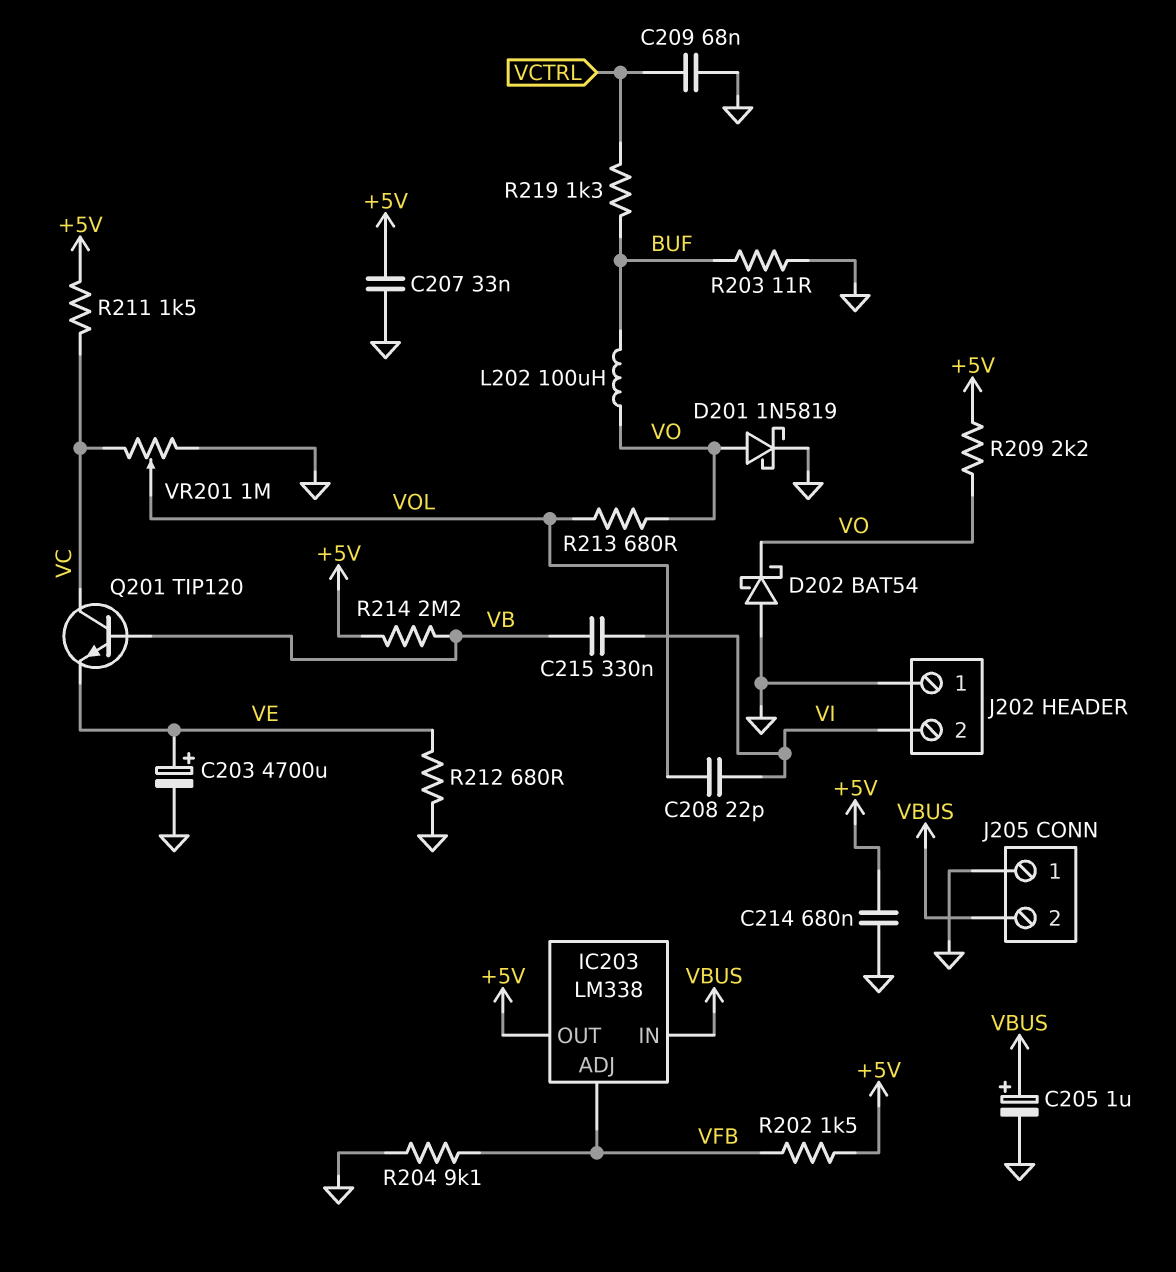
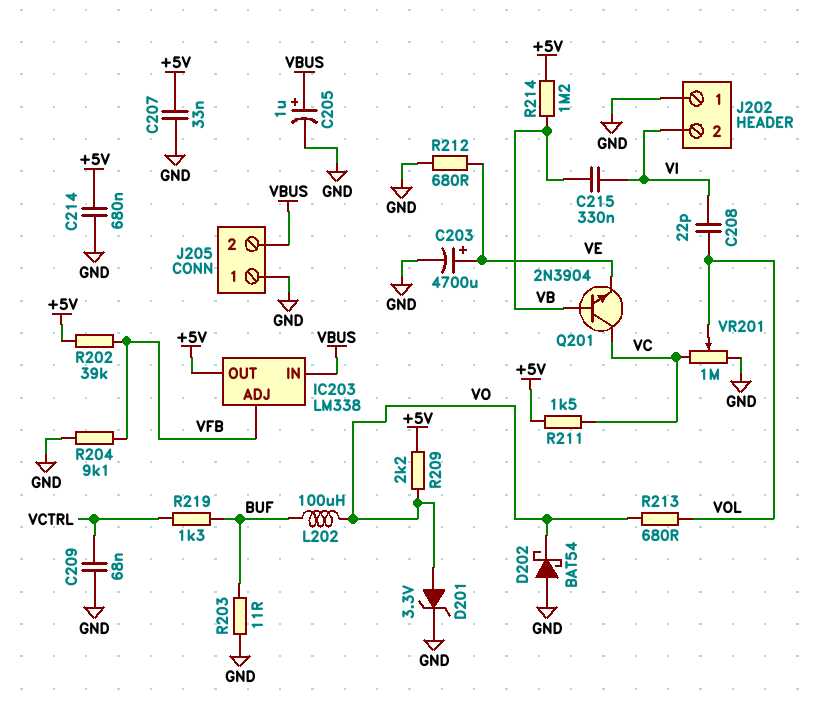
D201: schottky 1N5819 (A VO, K GND) -> zener 3.3V (A VO, K GND)
Q201: NPN TIP120 (B VB, C VC, E VE) -> NPN 2N3904 (B VB, C VC, E VE)
R202: 1.5k (+5V, VFB) -> 39k (+5V, VFB)
R214: 2.2M (+5V, VB) -> 1.2M (+5V, VB)

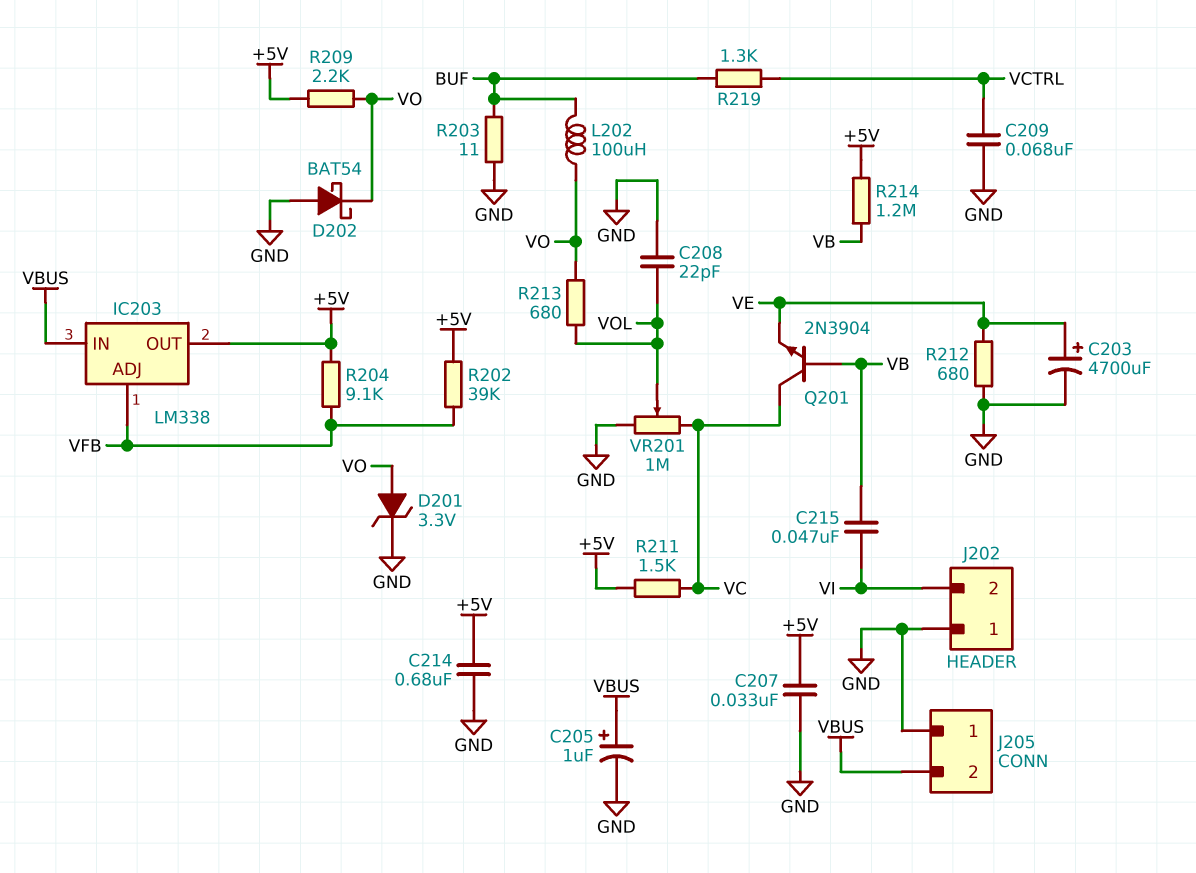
C208: 22pF (VI, VOL) -> 22pF (GND, VOL)
C215: 330nF (VB, VI) -> 47nF (VB, VI)
R204: 9.1k (GND, VFB) -> 9.1k (+5V, VFB)

